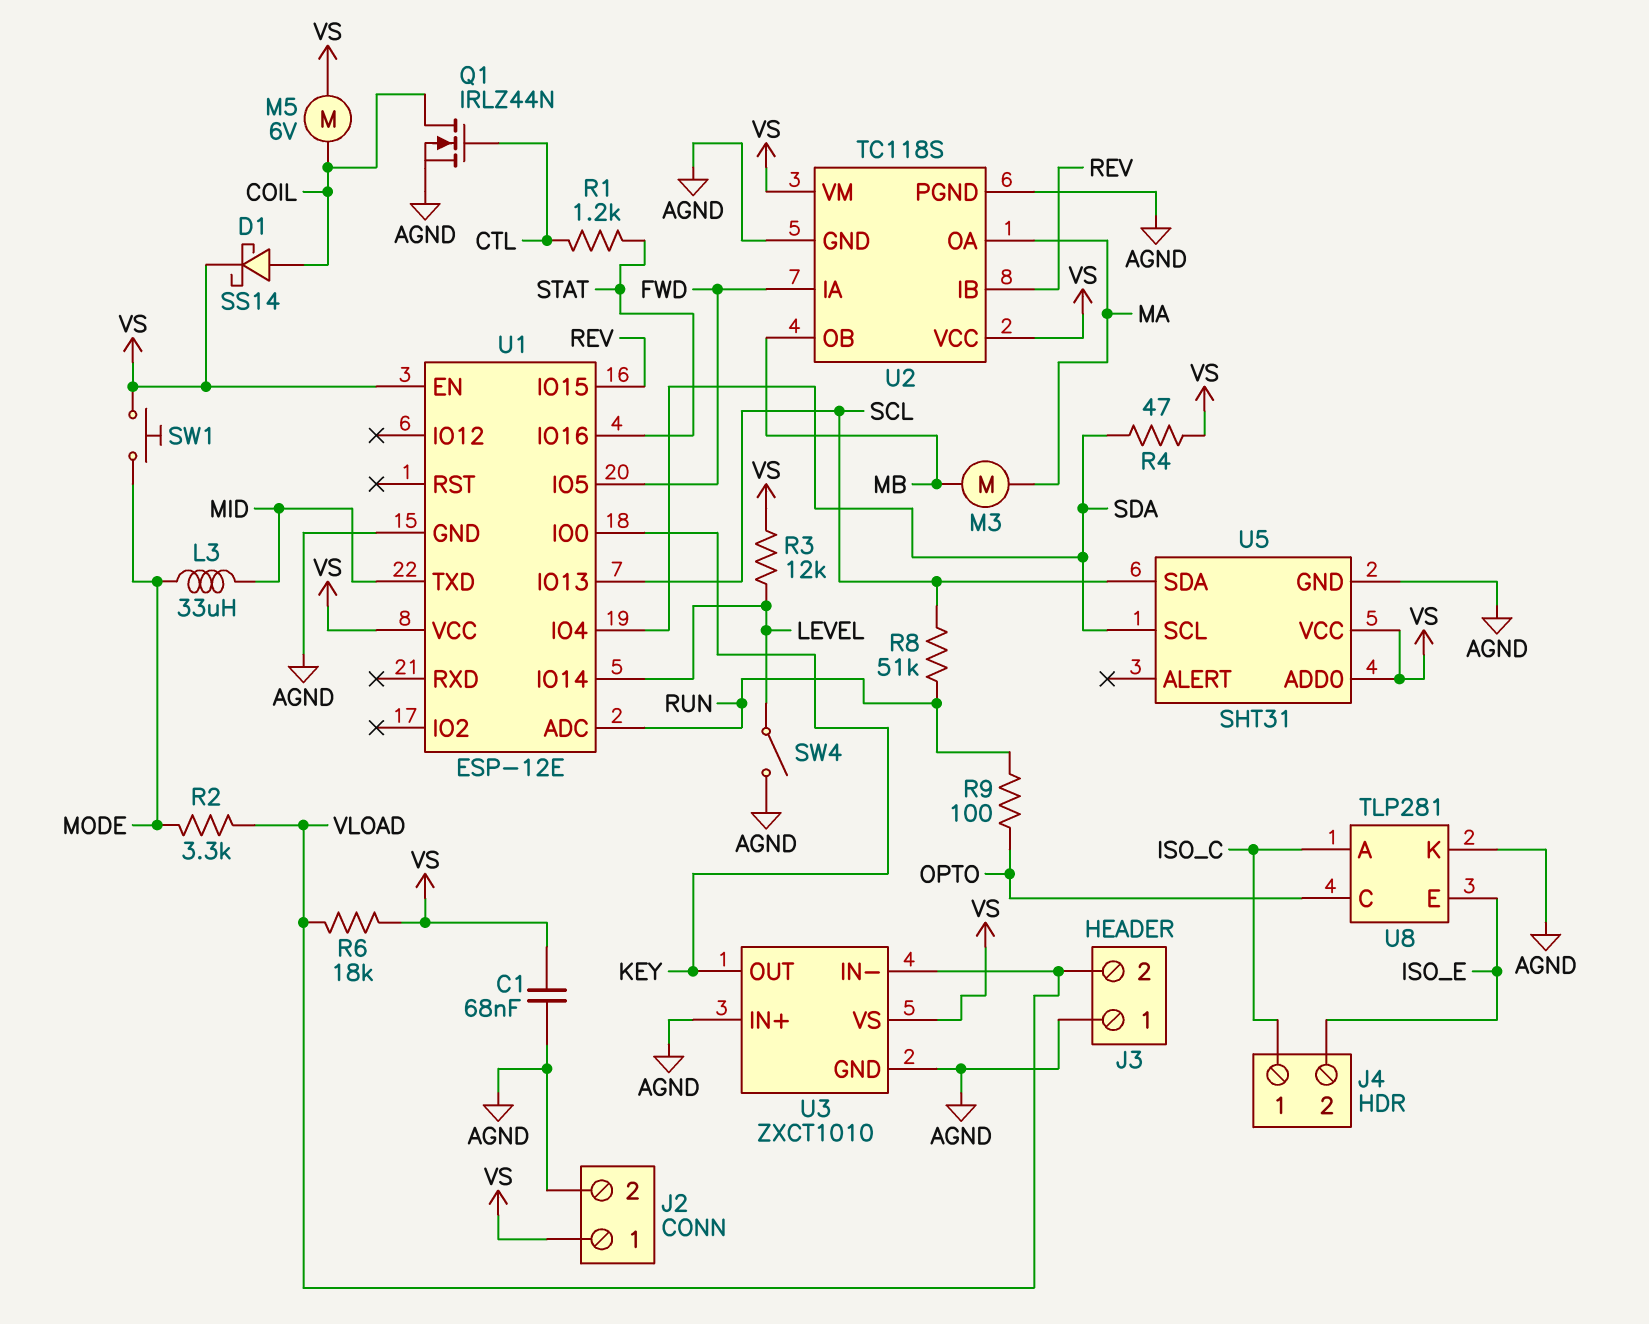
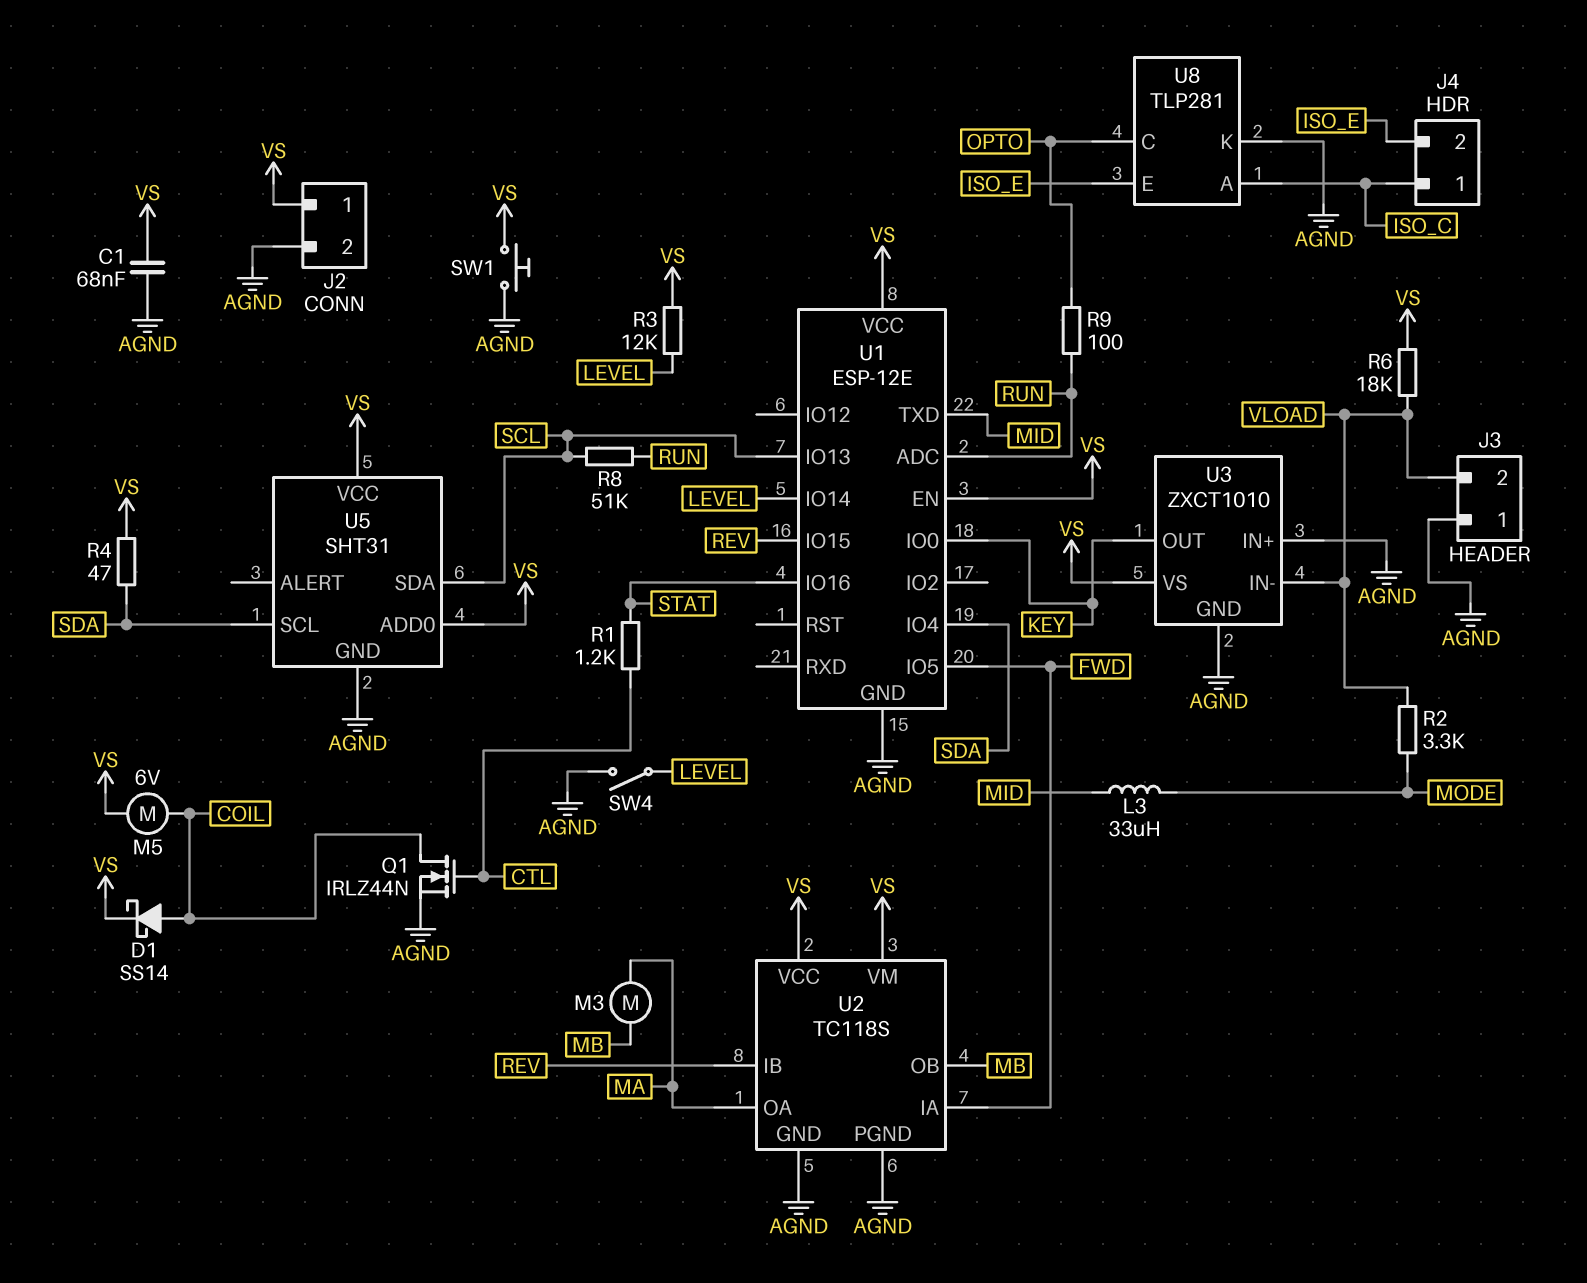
SW1: button (MODE, VS) -> button (AGND, VS)

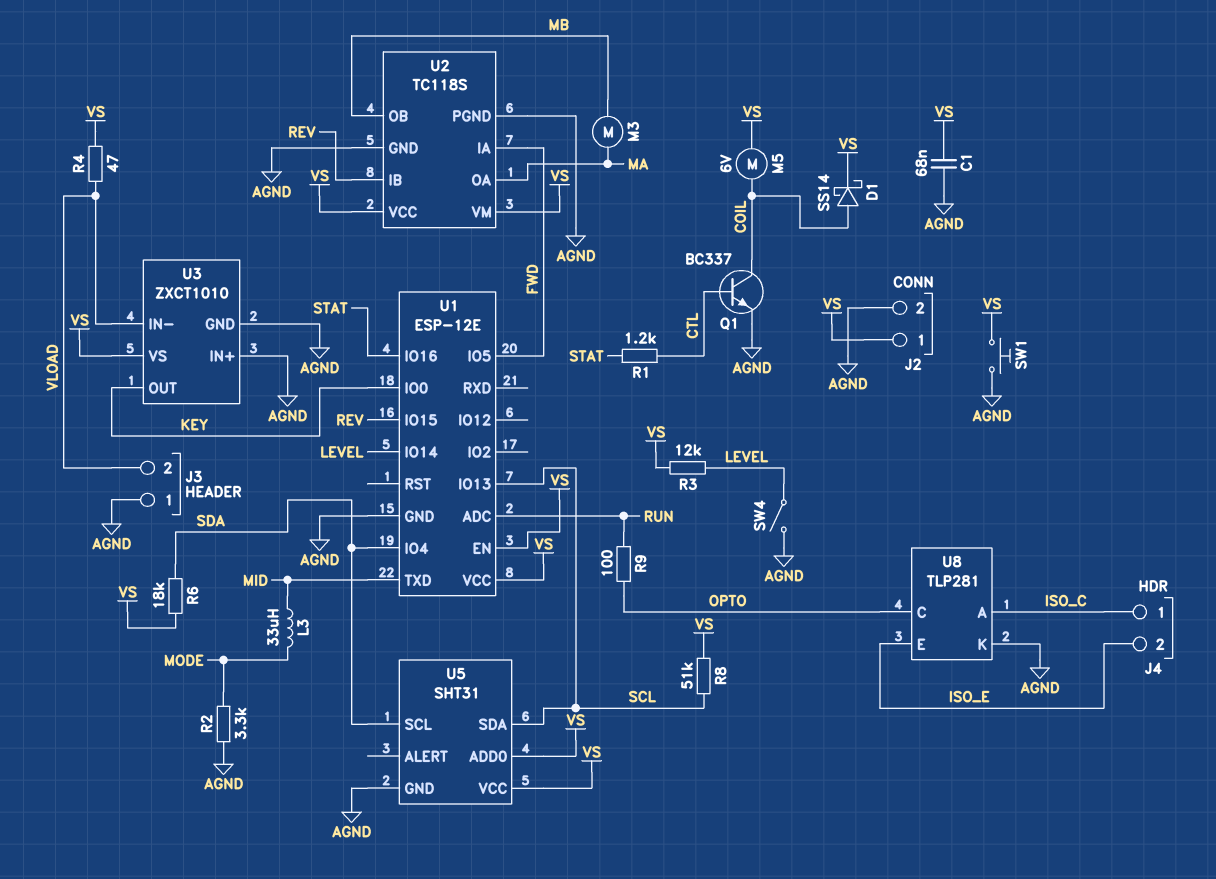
Q1: NMOS IRLZ44N (G CTL, D COIL, S AGND) -> NPN BC337 (B CTL, C COIL, E AGND)
R2: 3.3k (MODE, VLOAD) -> 3.3k (AGND, MODE)
R4: 47 (SDA, VS) -> 47 (VLOAD, VS)
R6: 18k (VLOAD, VS) -> 18k (SDA, VS)
R8: 51k (RUN, SCL) -> 51k (SCL, VS)

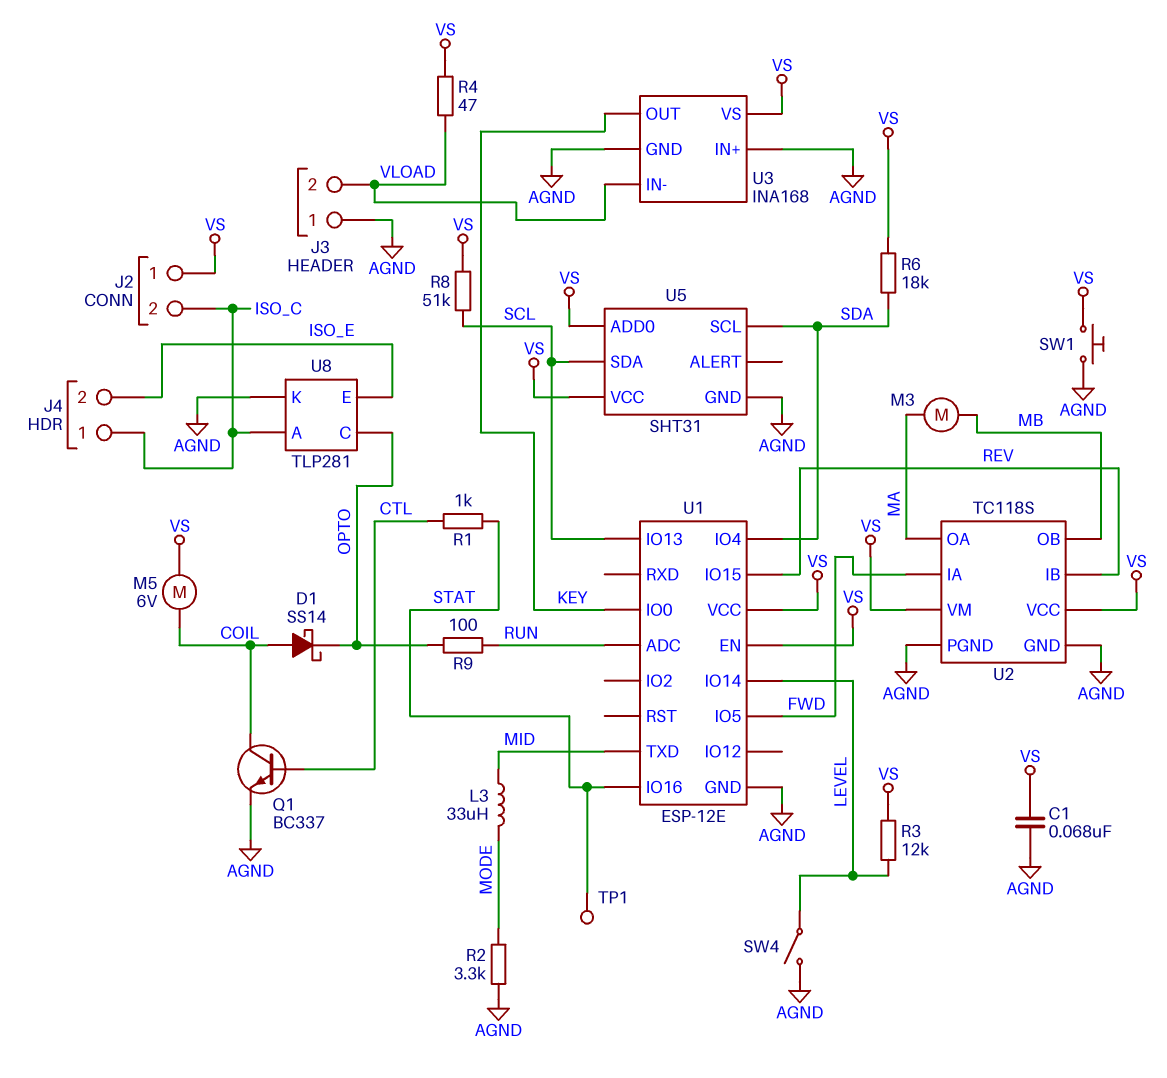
D1: schottky SS14 (A COIL, K VS) -> schottky SS14 (A COIL, K OPTO)
J2 pin 2: AGND -> ISO_C
R1: 1.2k (CTL, STAT) -> 1k (CTL, STAT)
TP1: none -> test point (STAT)
U3: ZXCT1010 -> INA168

